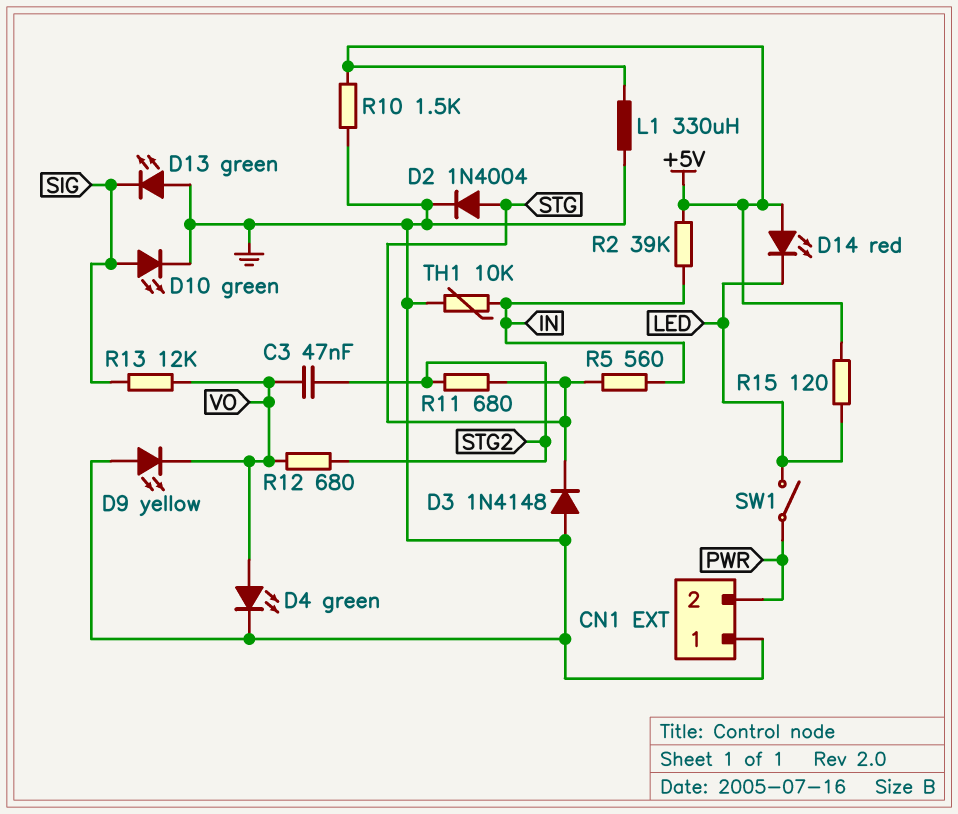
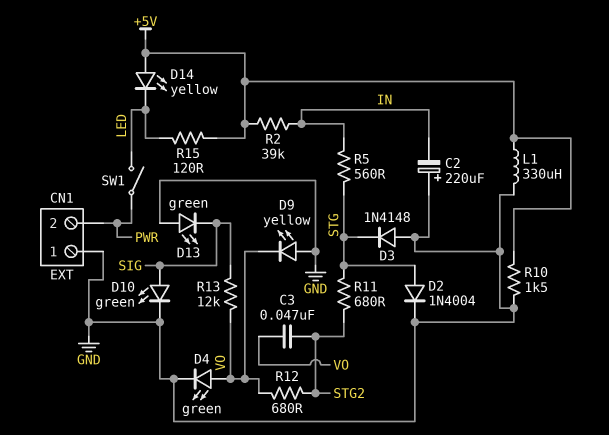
C2: none -> 220uF (plus GND, minus IN)
D14: LED red (A +5V, K LED) -> LED yellow (A +5V, K LED)
TH1: 10k (GND, IN) -> none

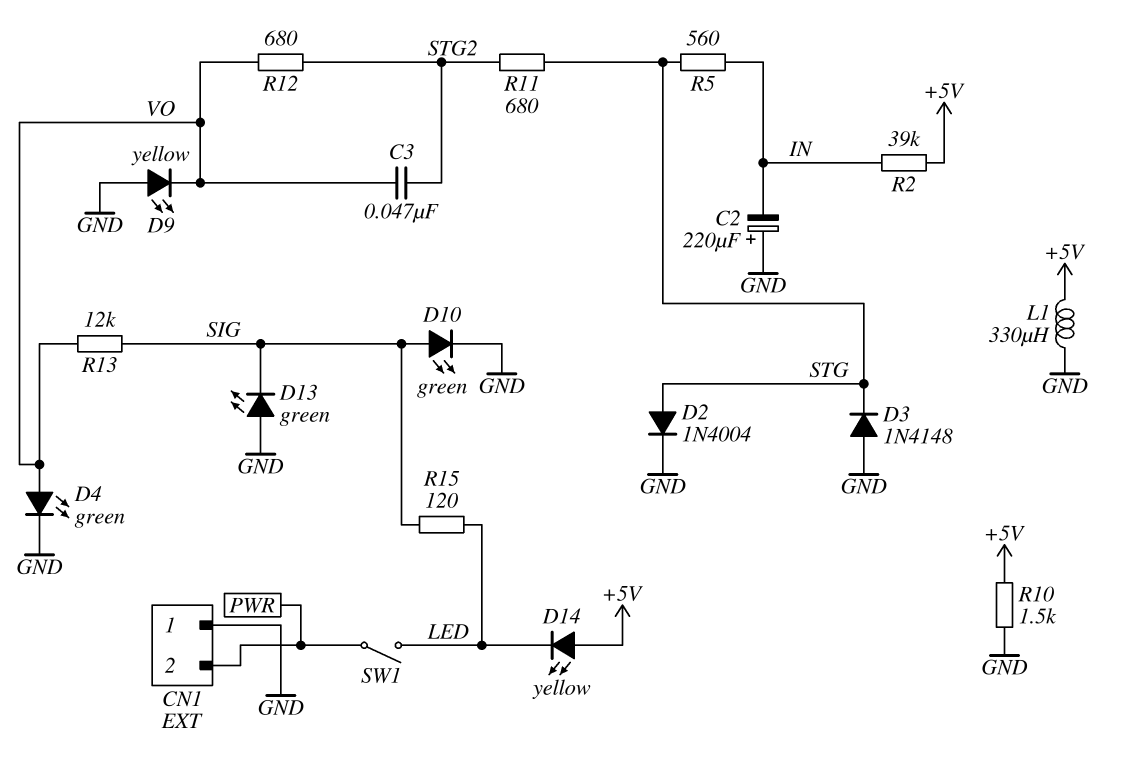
R15: 120 (+5V, LED) -> 120 (LED, SIG)

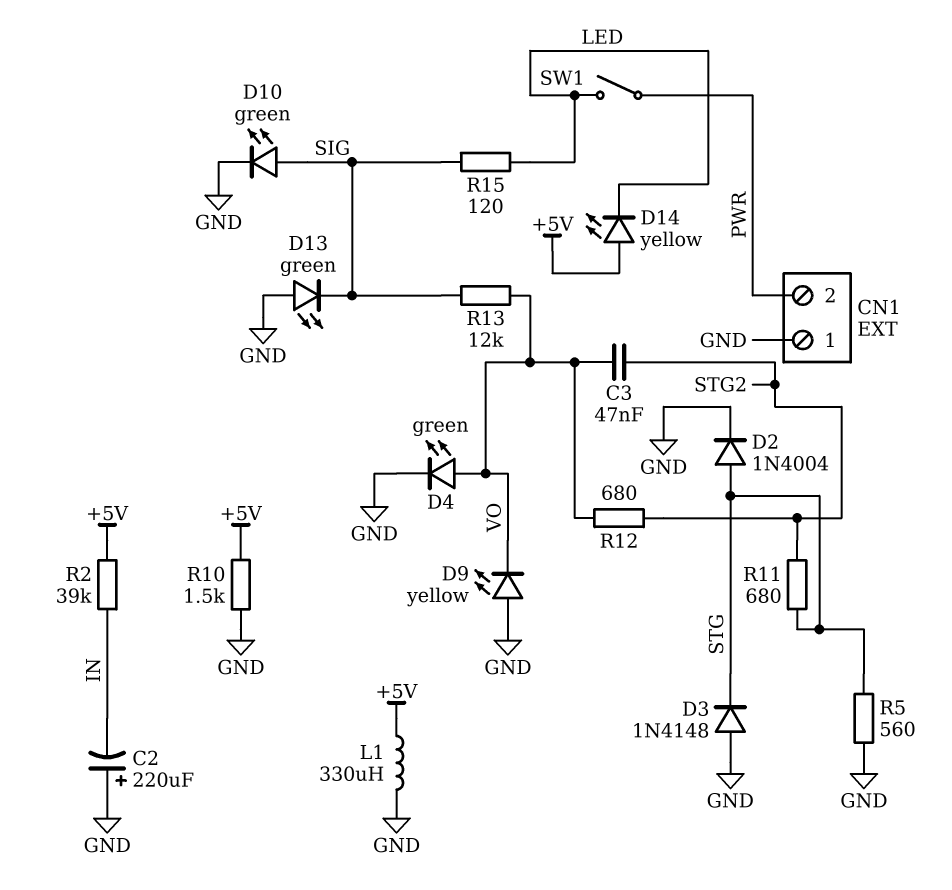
R5: 560 (IN, STG) -> 560 (GND, STG)

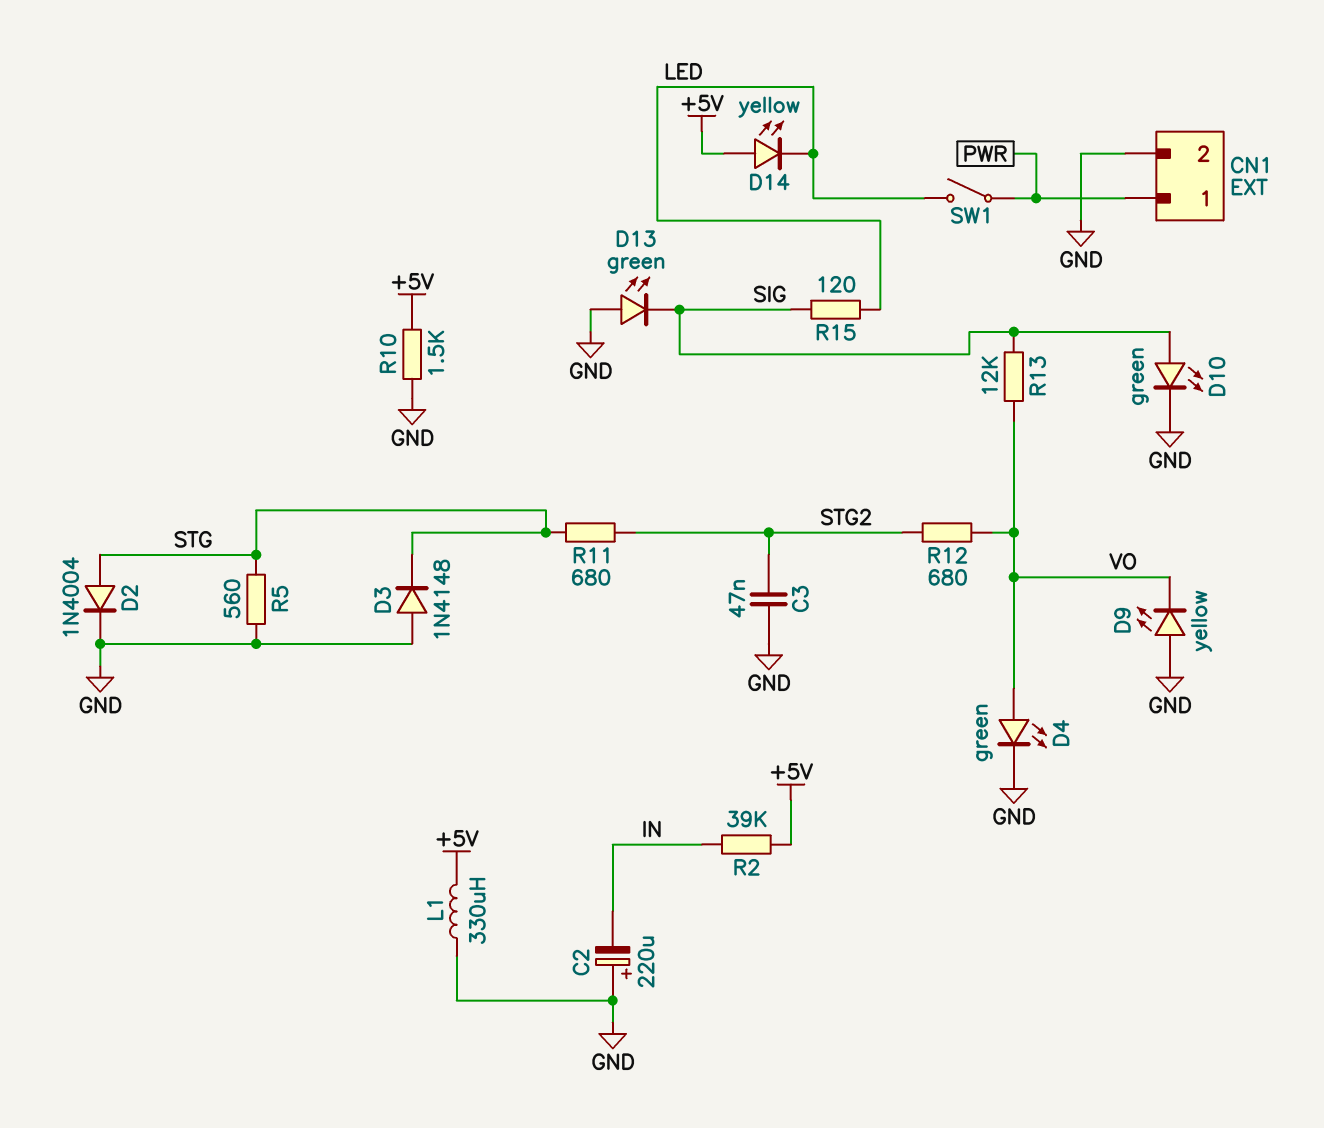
C3: 47nF (STG2, VO) -> 47nF (GND, STG2)
CN1 pin 1: GND -> PWR
CN1 pin 2: PWR -> GND

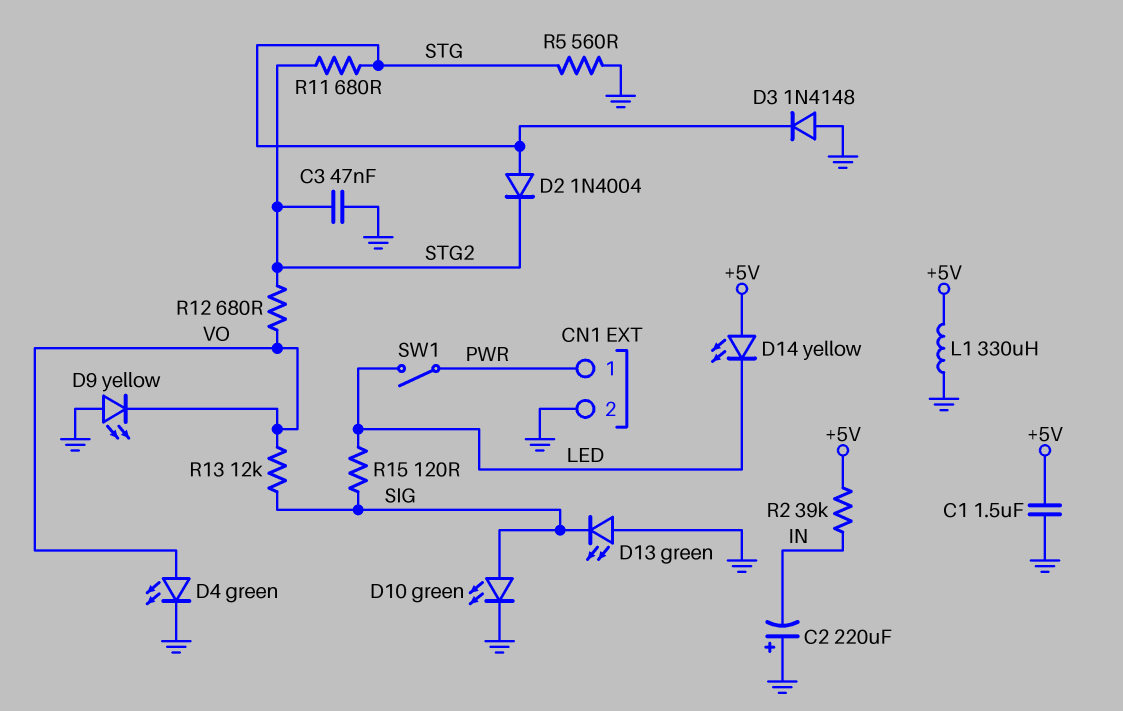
C1: none -> 1.5uF (+5V, GND)
D2: diode 1N4004 (A STG, K GND) -> diode 1N4004 (A STG, K STG2)
R10: 1.5k (+5V, GND) -> none

